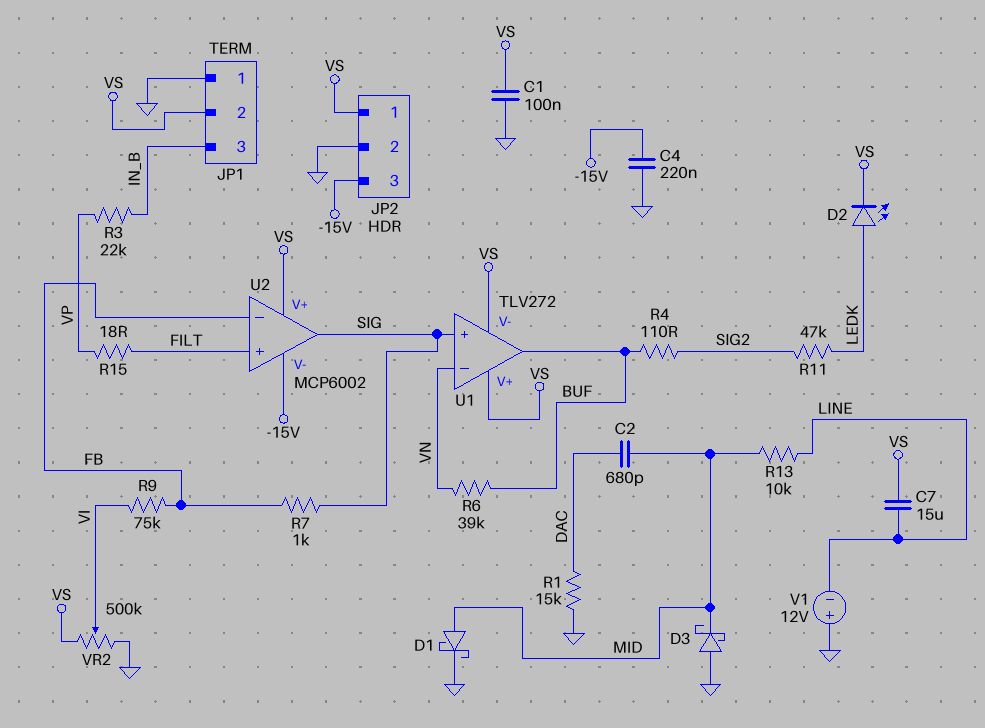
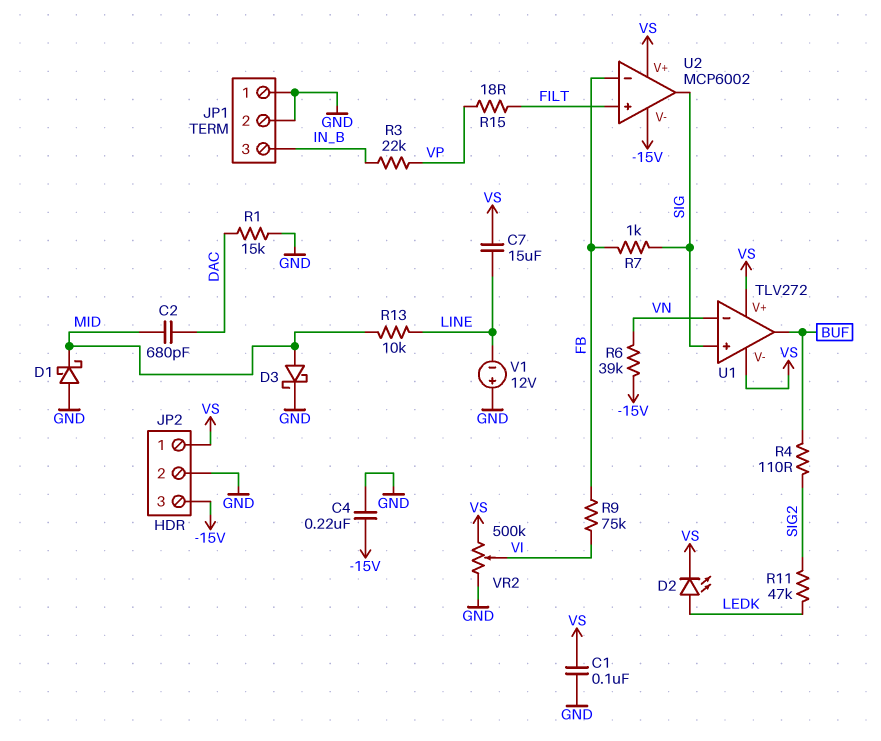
D1: schottky (A MID, K GND) -> schottky (A GND, K MID)
D3: schottky (A GND, K MID) -> schottky (A MID, K GND)
JP1 pin 2: VS -> GND
R6: 39k (BUF, VN) -> 39k (-15V, VN)

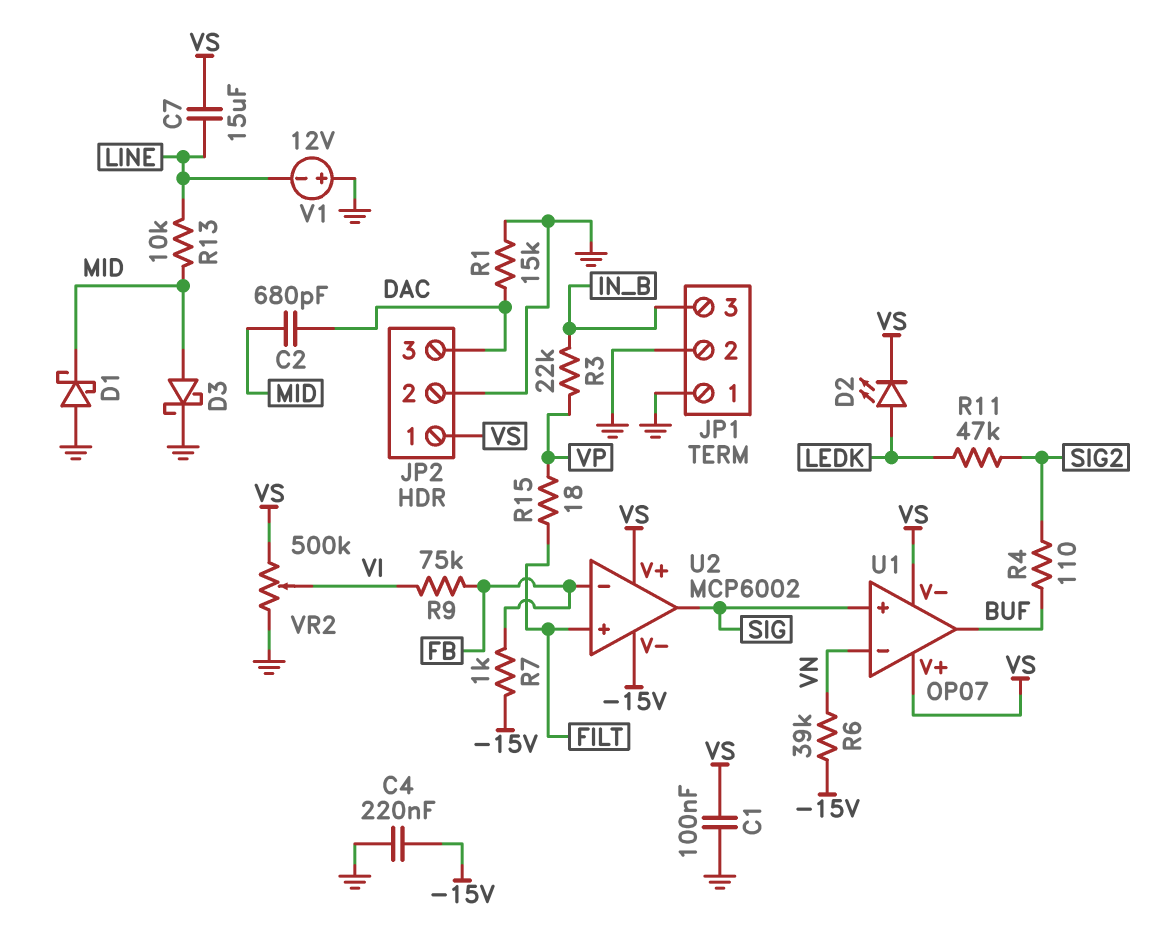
JP2 pin 3: -15V -> DAC
R7: 1k (FB, SIG) -> 1k (-15V, FB)
U1: TLV272 -> OP07

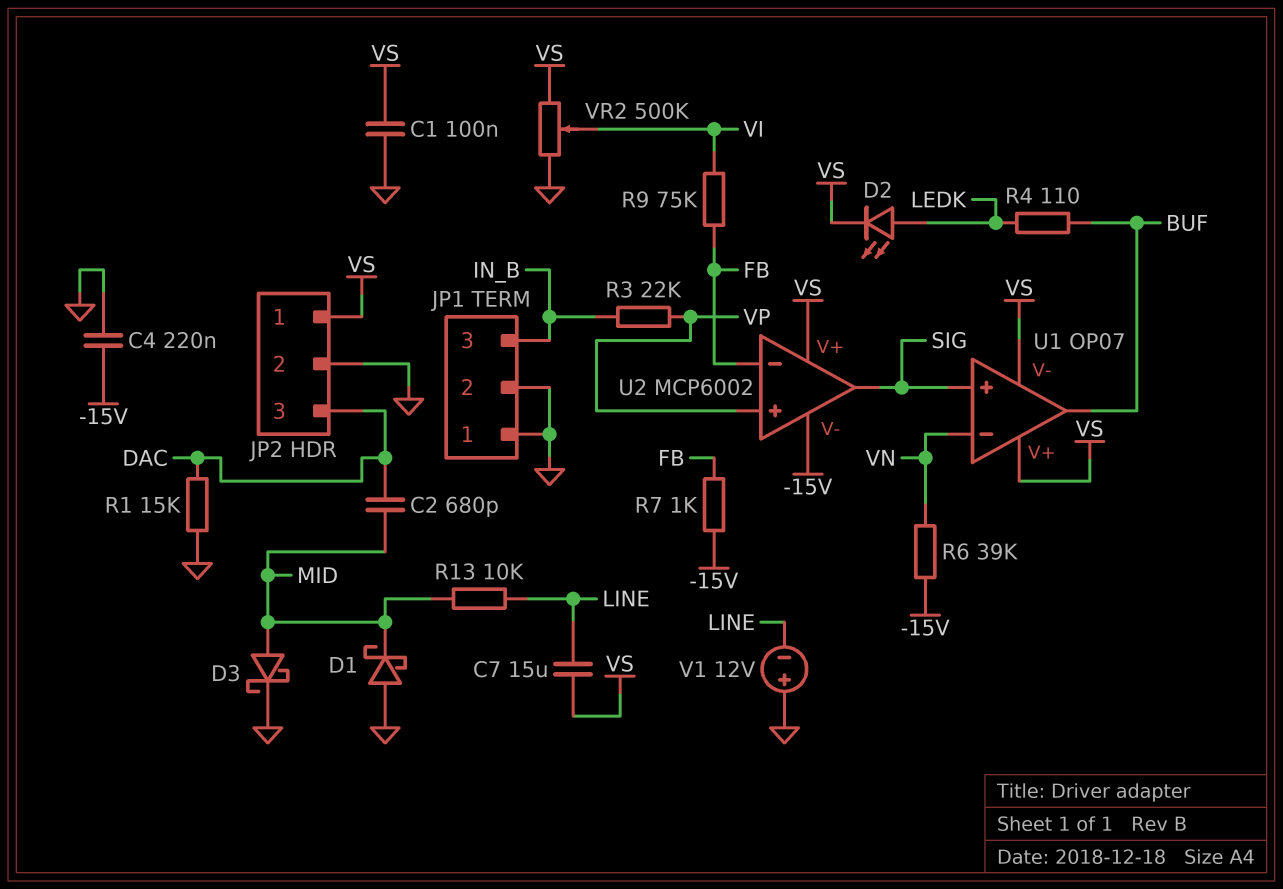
R4: 110 (BUF, SIG2) -> 110 (BUF, LEDK)
R11: 47k (LEDK, SIG2) -> none
R15: 18 (FILT, VP) -> none
U2 pin in+: FILT -> VP

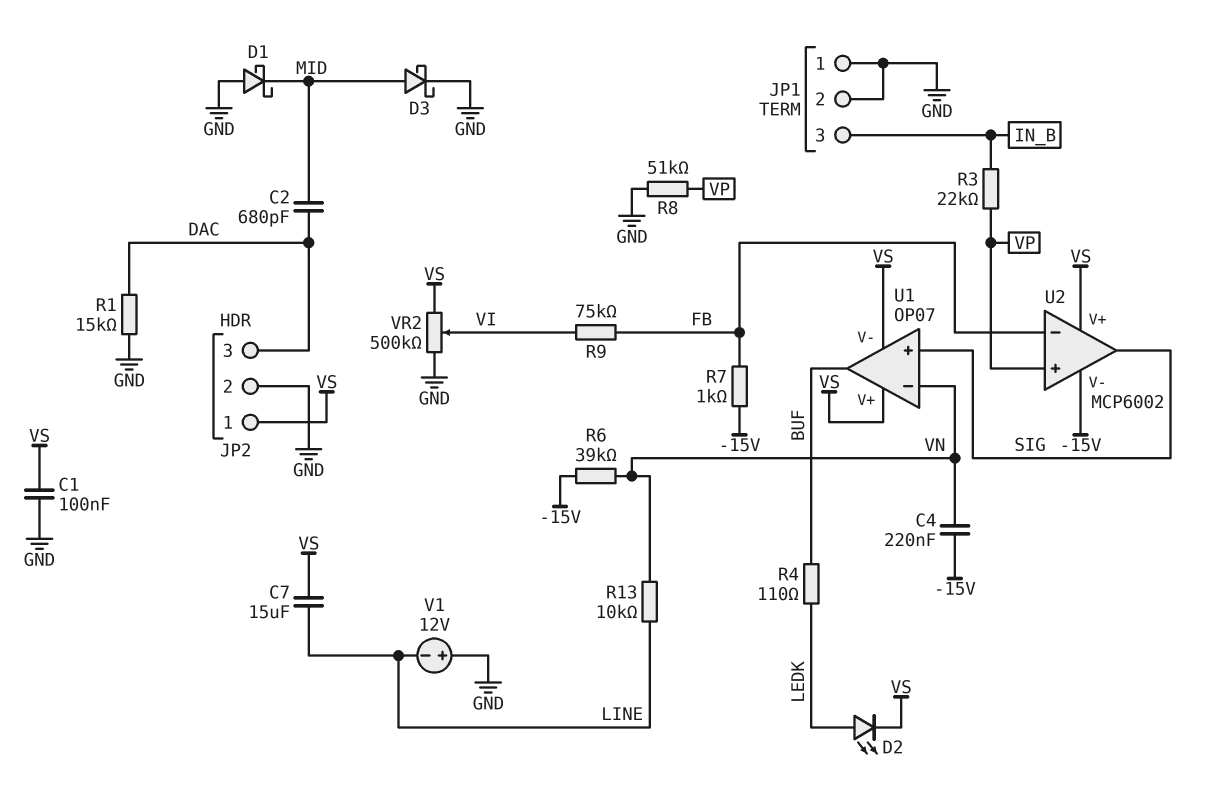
C4: 220nF (-15V, GND) -> 220nF (-15V, VN)
R8: none -> 51k (GND, VP)
R13: 10k (LINE, MID) -> 10k (LINE, VN)

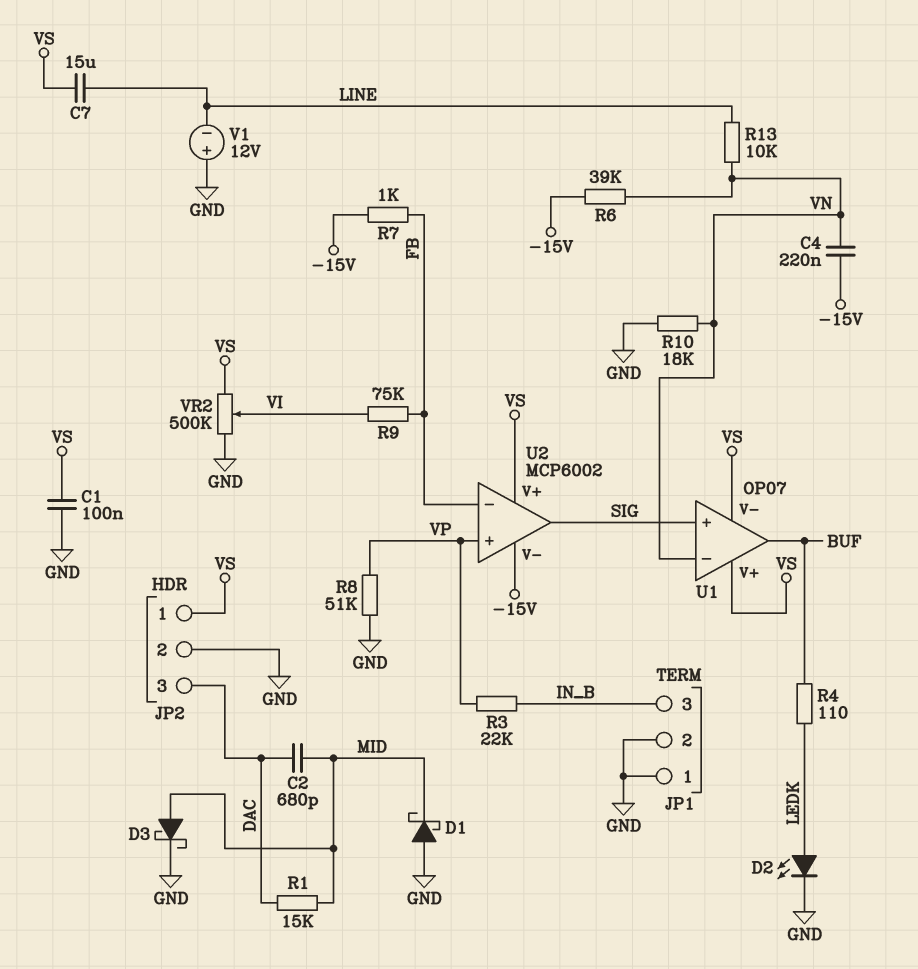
D2: LED (A LEDK, K VS) -> LED (A LEDK, K GND)
R1: 15k (DAC, GND) -> 15k (DAC, MID)
R10: none -> 18k (GND, VN)

